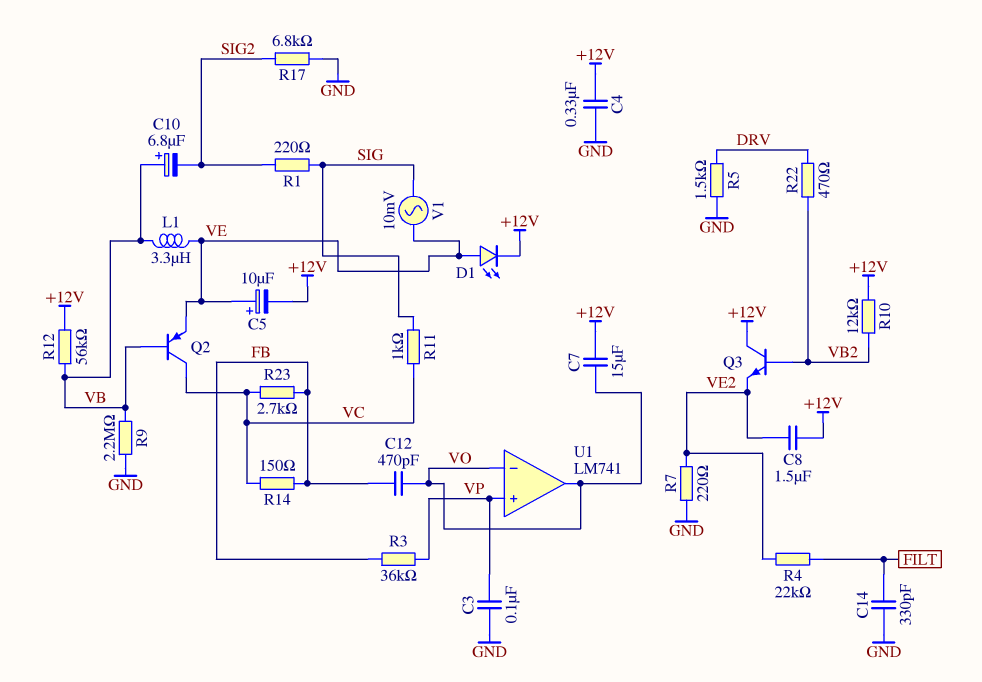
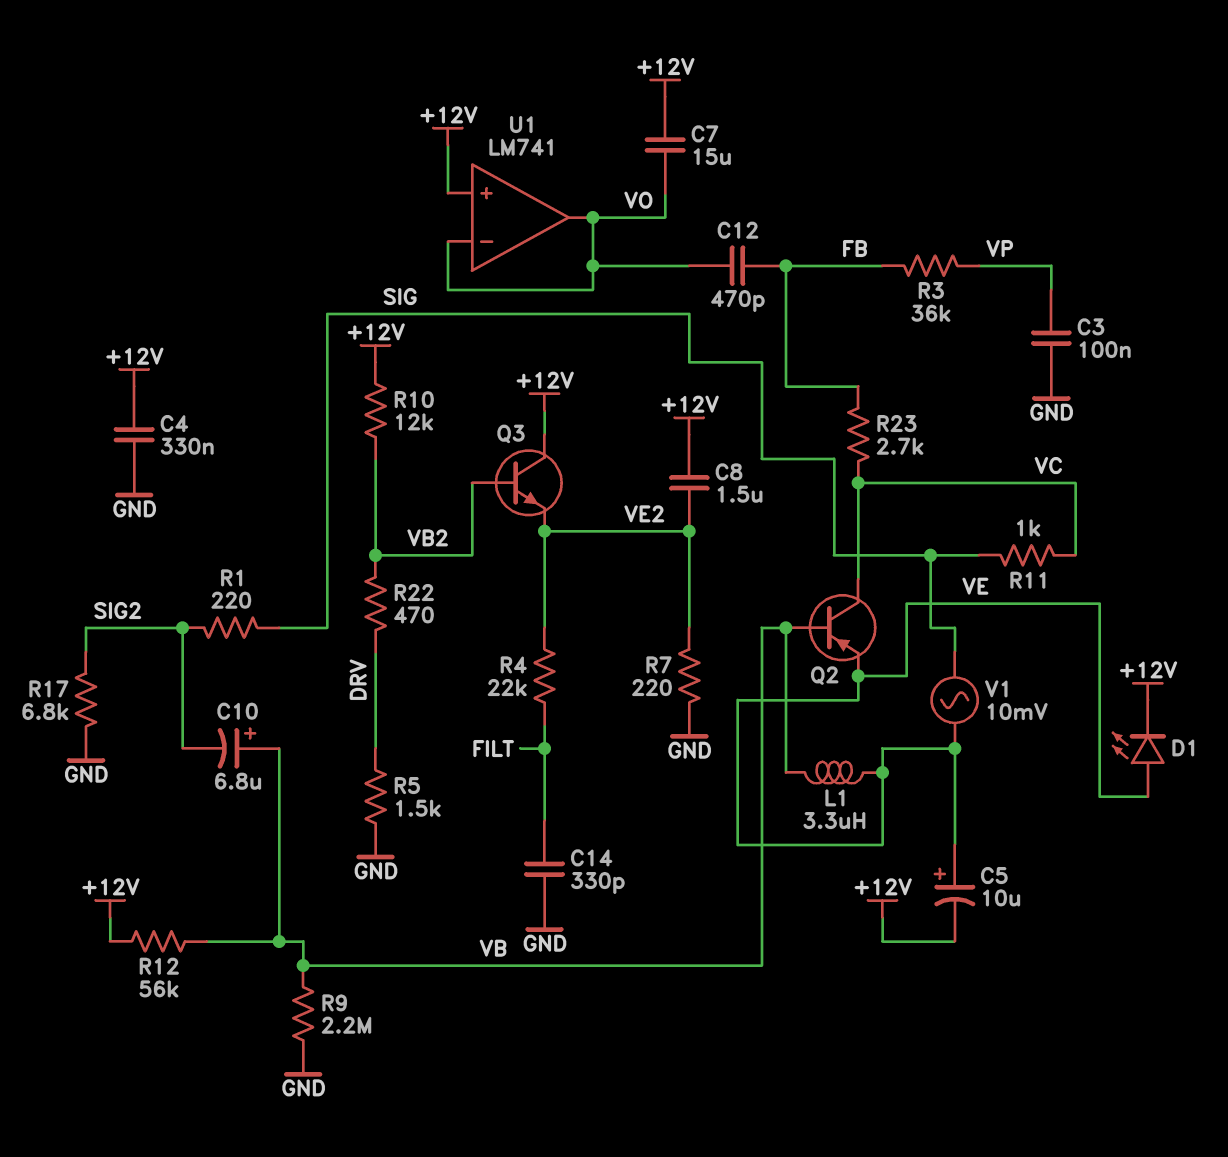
R14: 150 (FB, VC) -> none
U1 pin in+: VP -> +12V

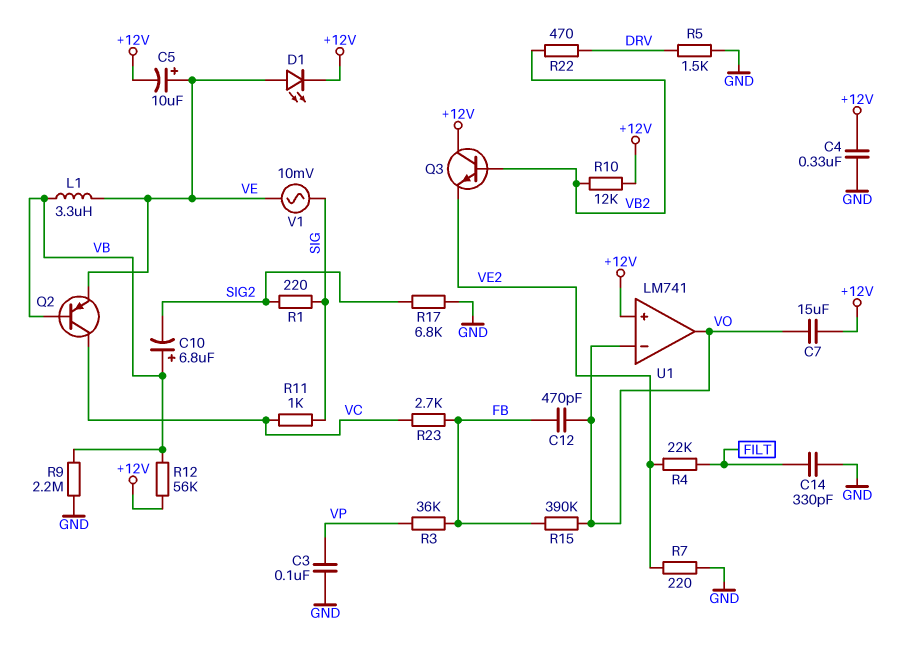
C8: 1.5uF (+12V, VE2) -> none
R15: none -> 390k (FB, VO)

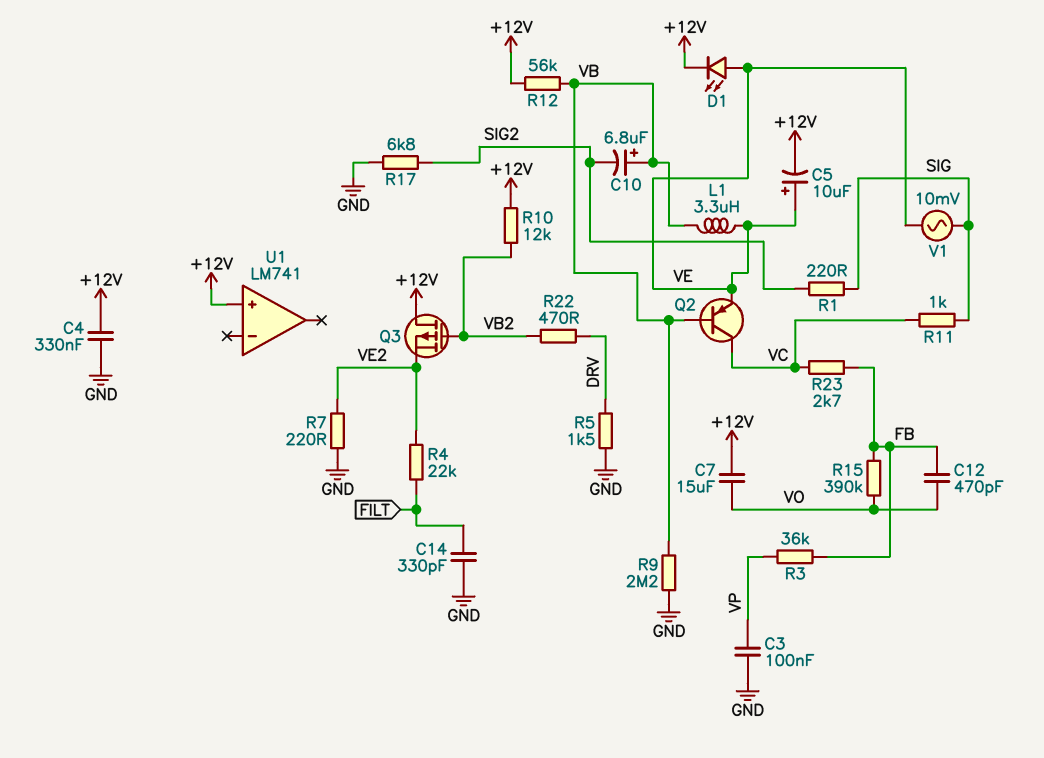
Q3: NPN (B VB2, C +12V, E VE2) -> PMOS (G VB2, D +12V, S VE2)
U1 pin in-: VO -> none
U1 pin out: VO -> none

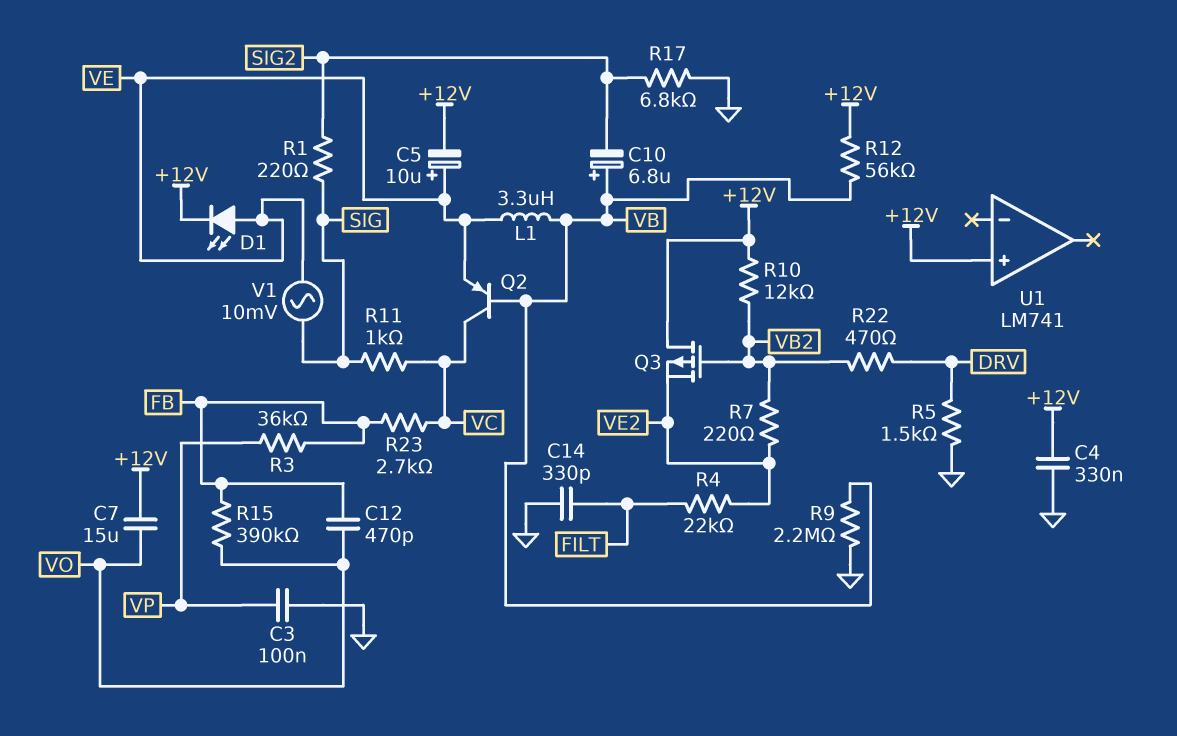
R7: 220 (GND, VE2) -> 220 (VB2, VE2)

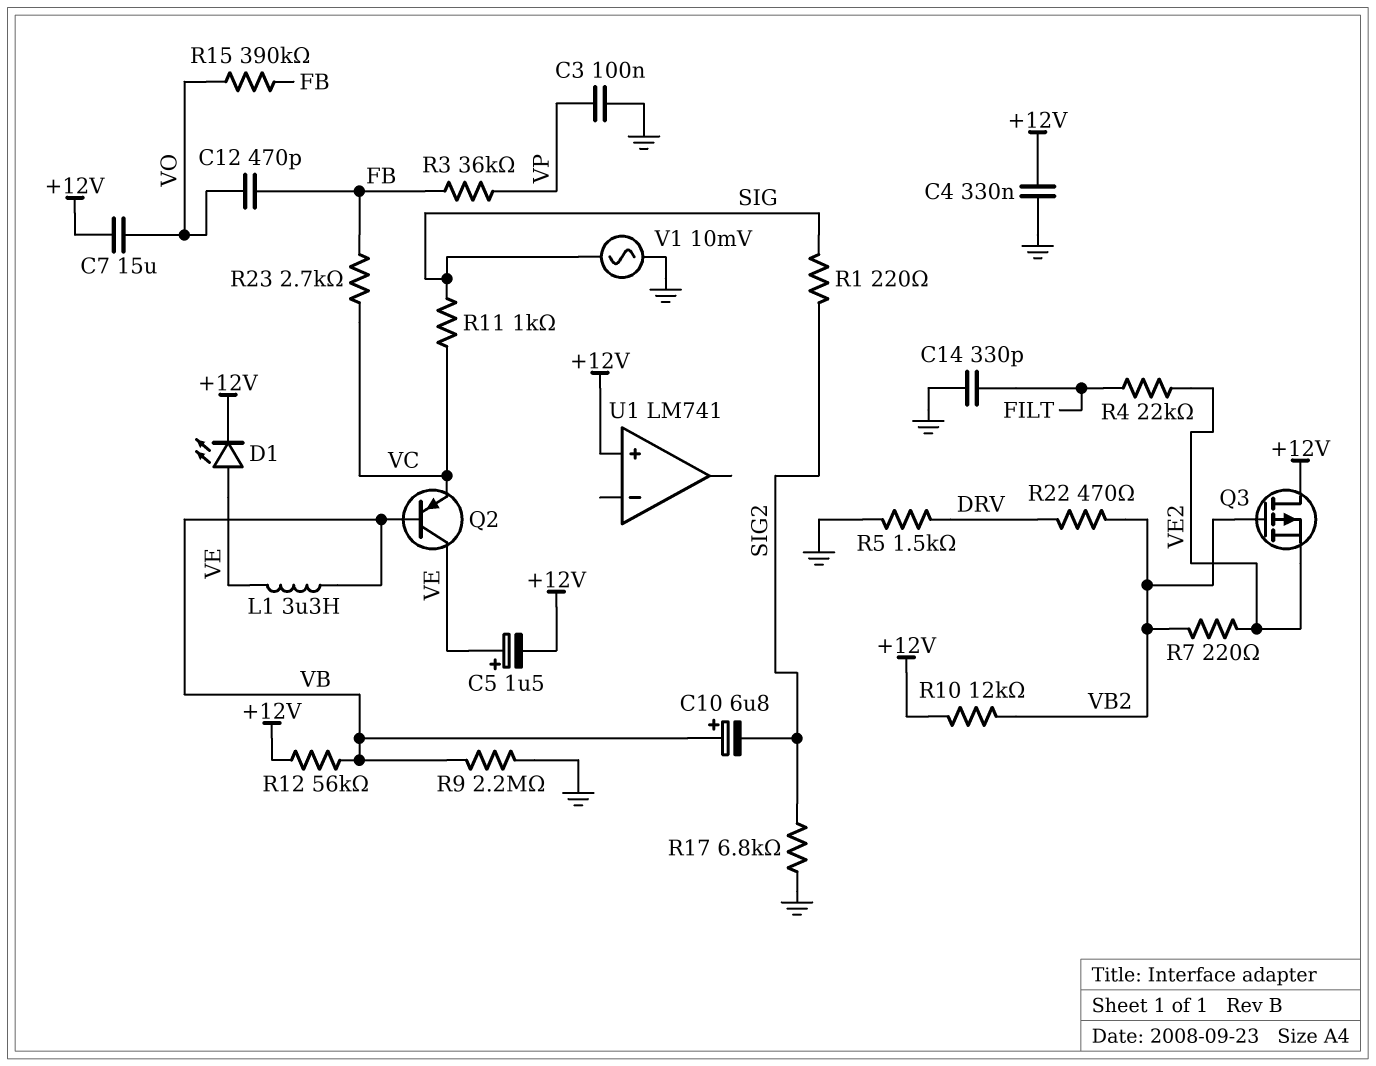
C5: 10uF (plus VE, minus +12V) -> 1.5uF (plus VE, minus +12V)
Q2: PNP (B VB, C VC, E VE) -> PNP (B VB, C VE, E VC)
V1: AC 10mV (SIG, VE) -> AC 10mV (GND, SIG)

